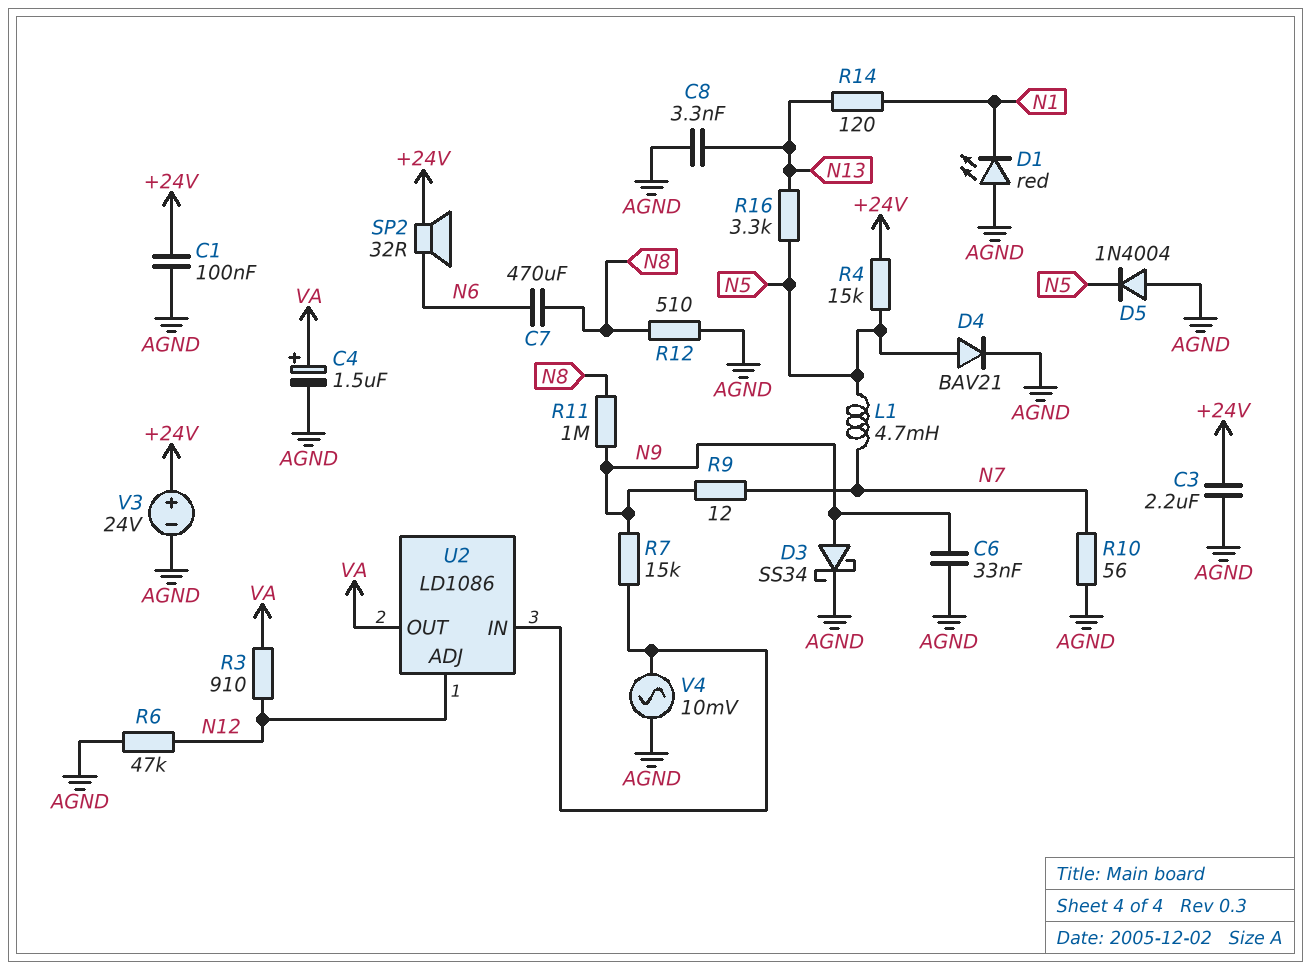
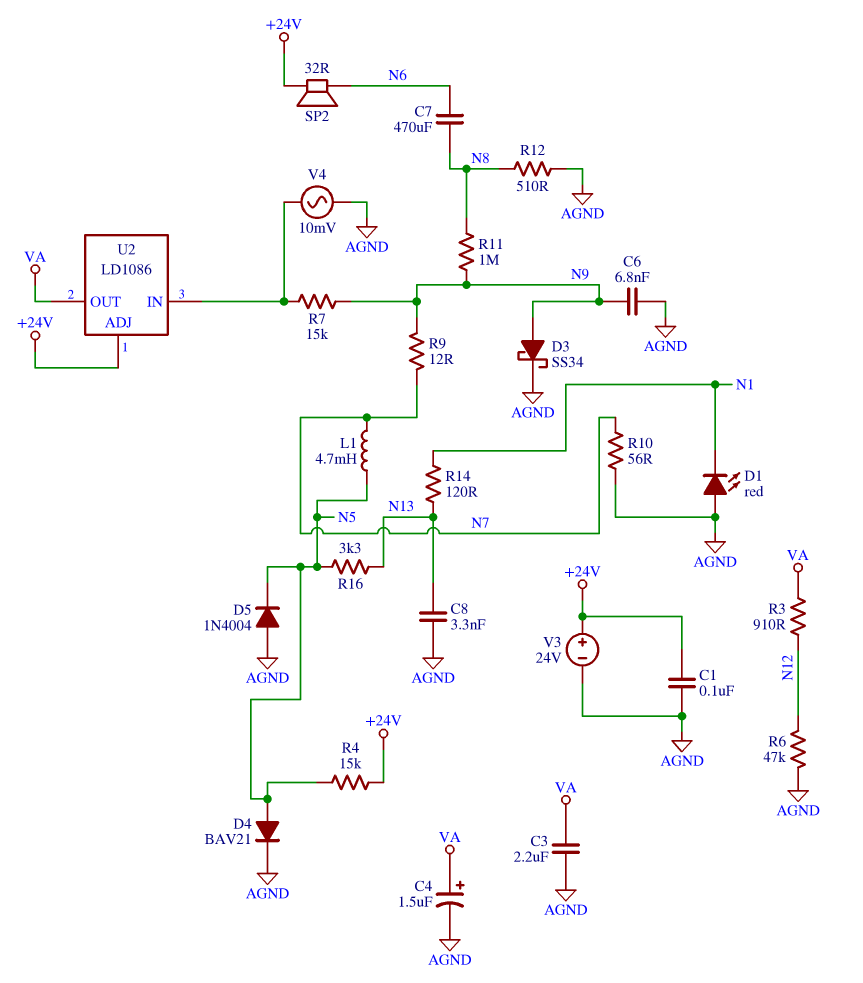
C3: 2.2uF (+24V, AGND) -> 2.2uF (AGND, VA)
C6: 33nF (AGND, N9) -> 6.8nF (AGND, N9)
U2 pin ADJ: N12 -> +24V

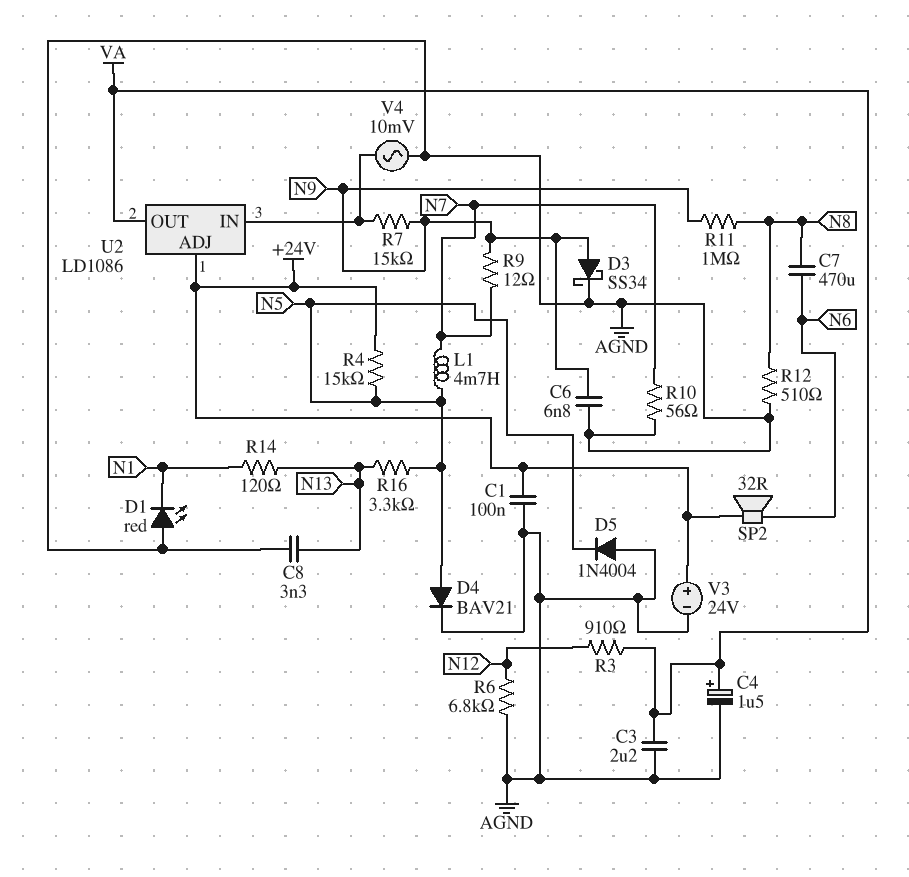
R6: 47k (AGND, N12) -> 6.8k (AGND, N12)

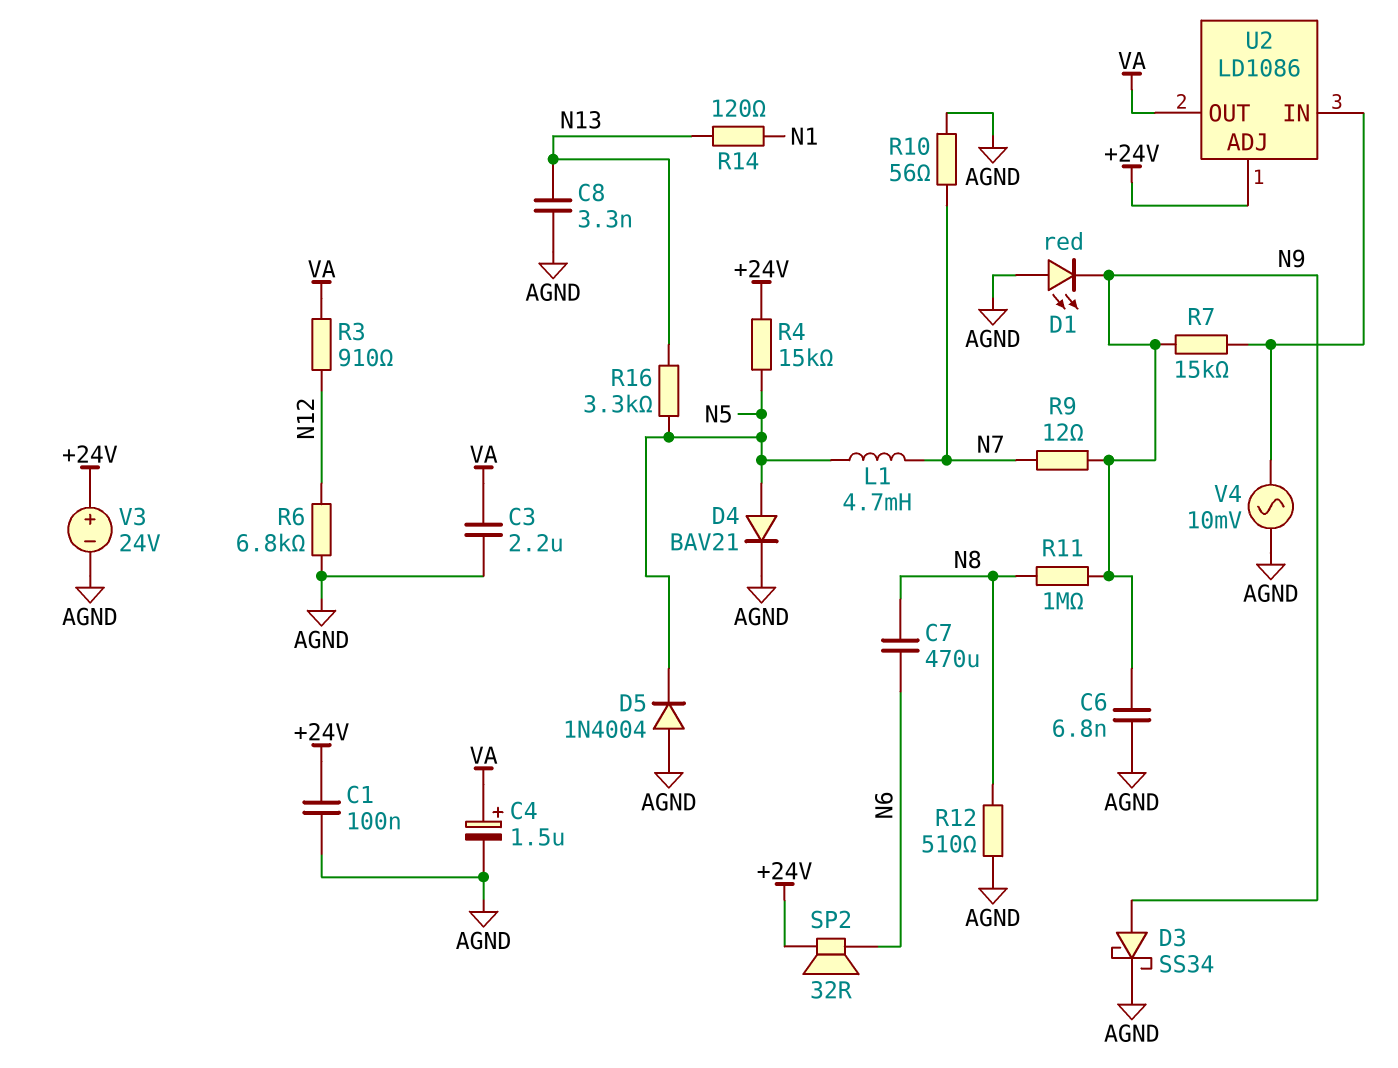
D1: LED red (A AGND, K N1) -> LED red (A AGND, K N9)

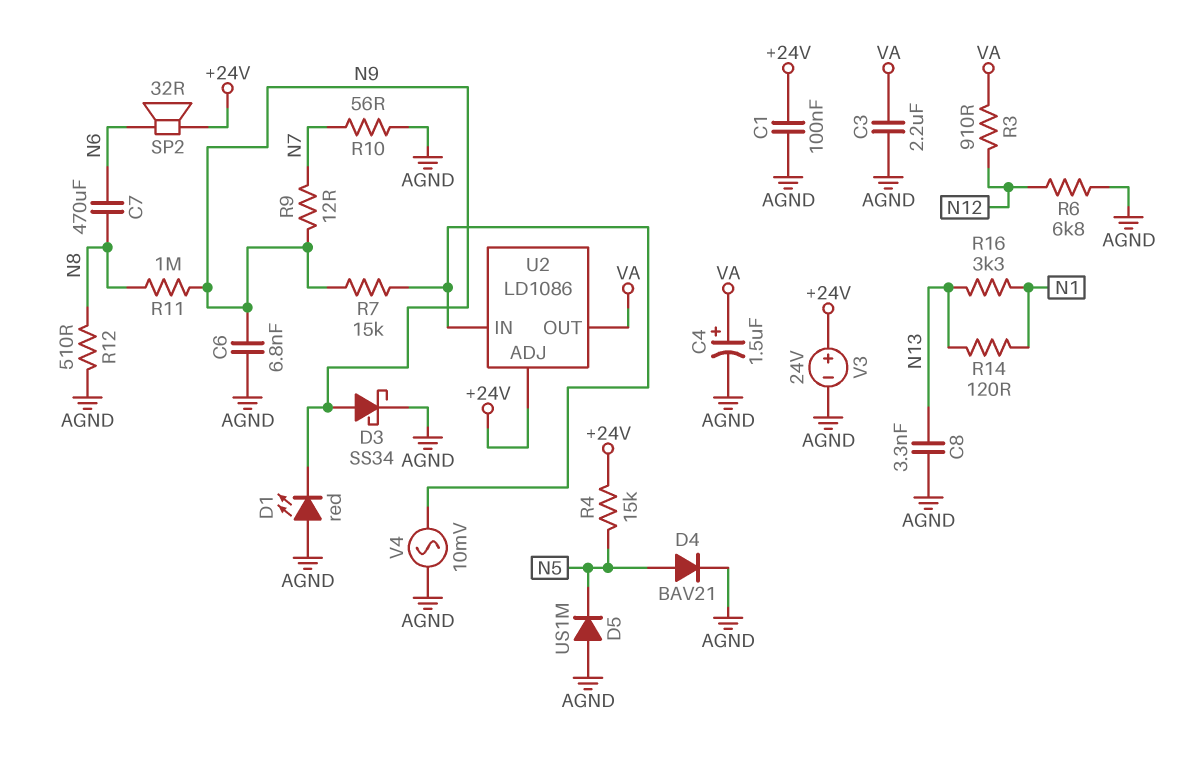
D5: diode 1N4004 (A AGND, K N5) -> diode US1M (A AGND, K N5)
L1: 4.7mH (N5, N7) -> none
R16: 3.3k (N5, N13) -> 3.3k (N1, N13)

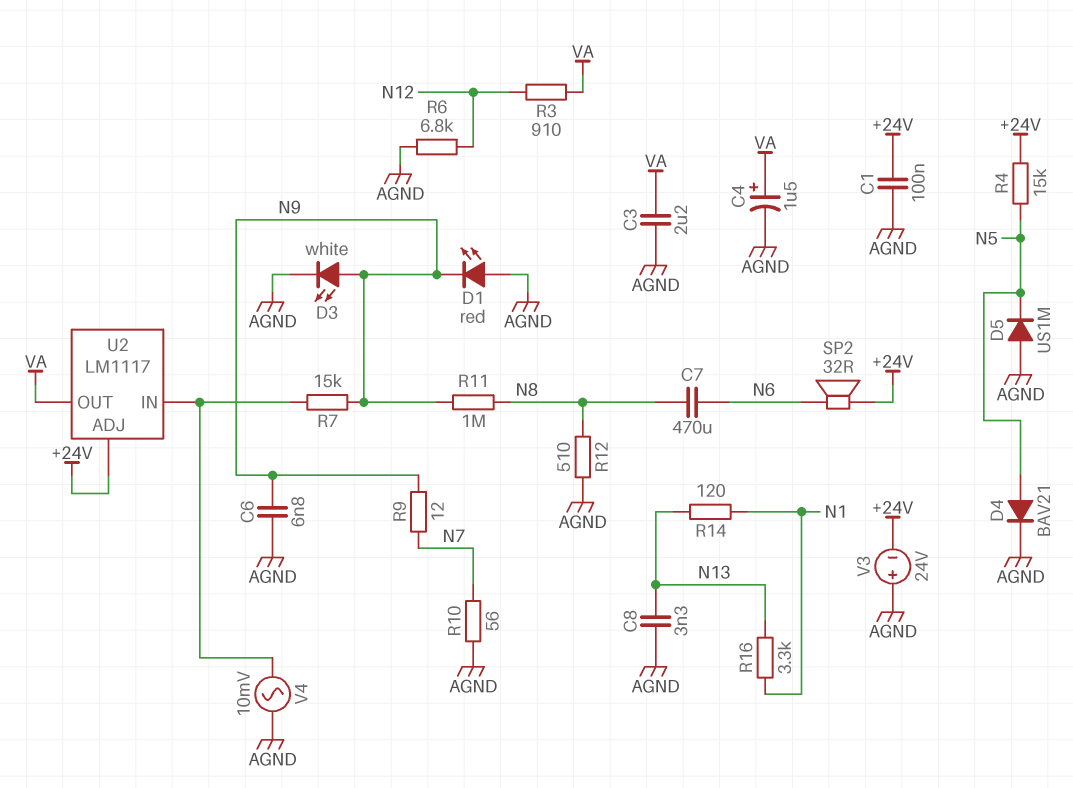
D3: schottky SS34 (A N9, K AGND) -> LED white (A N9, K AGND)
U2: LD1086 -> LM1117
V3: 24V (plus +24V, minus AGND) -> 24V (plus AGND, minus +24V)

